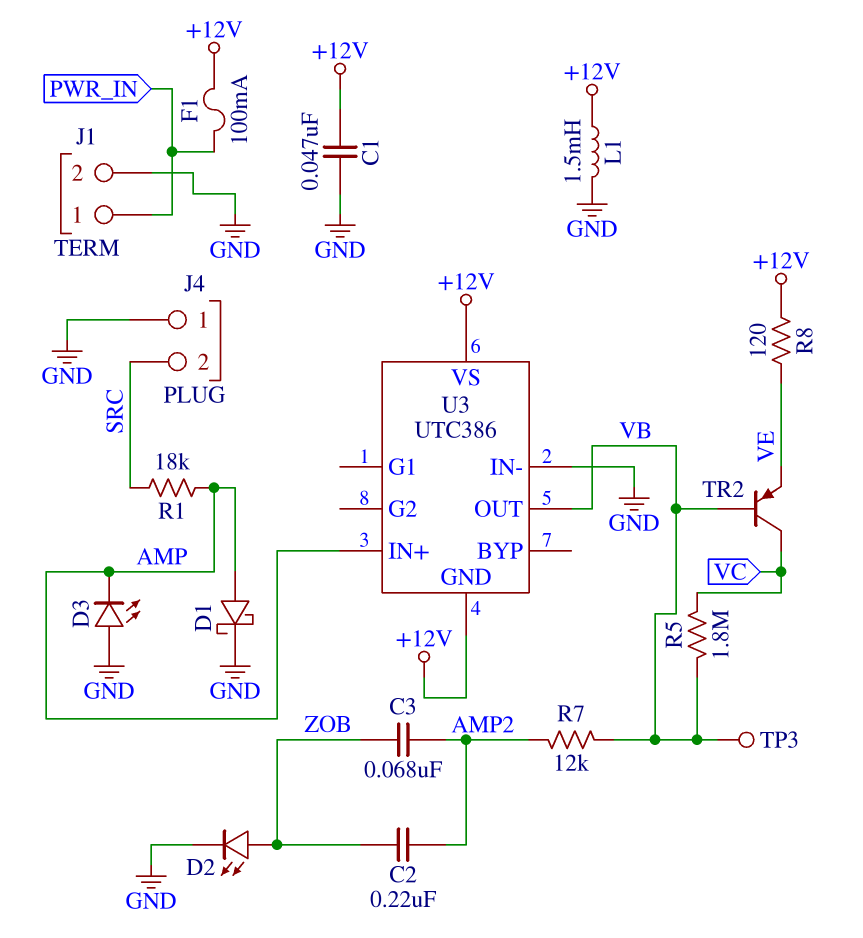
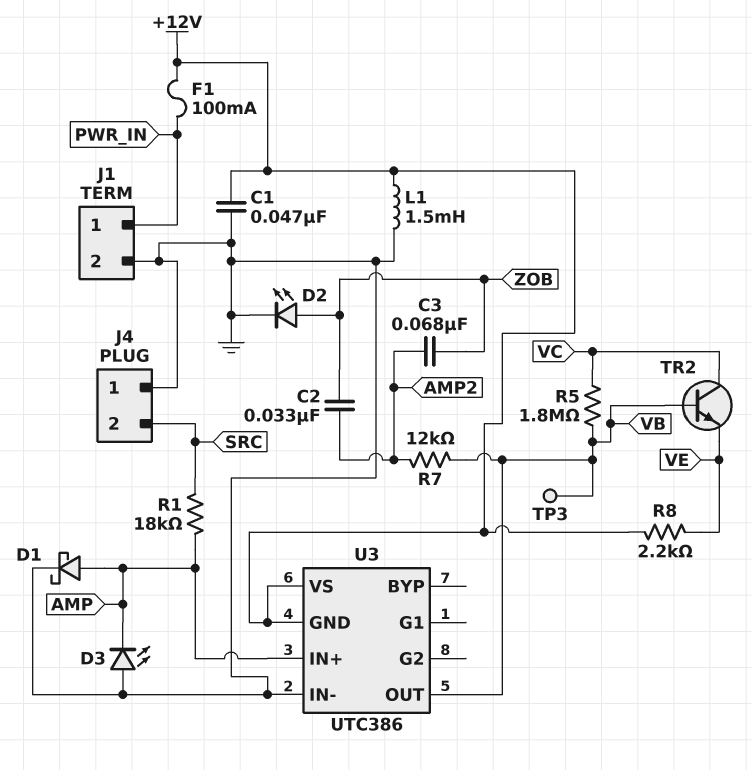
C2: 220nF (AMP2, ZOB) -> 33nF (AMP2, ZOB)
R8: 120 (+12V, VE) -> 2.2k (+12V, VE)
TR2: PNP (B VB, C VC, E VE) -> NPN (B VB, C VC, E VE)

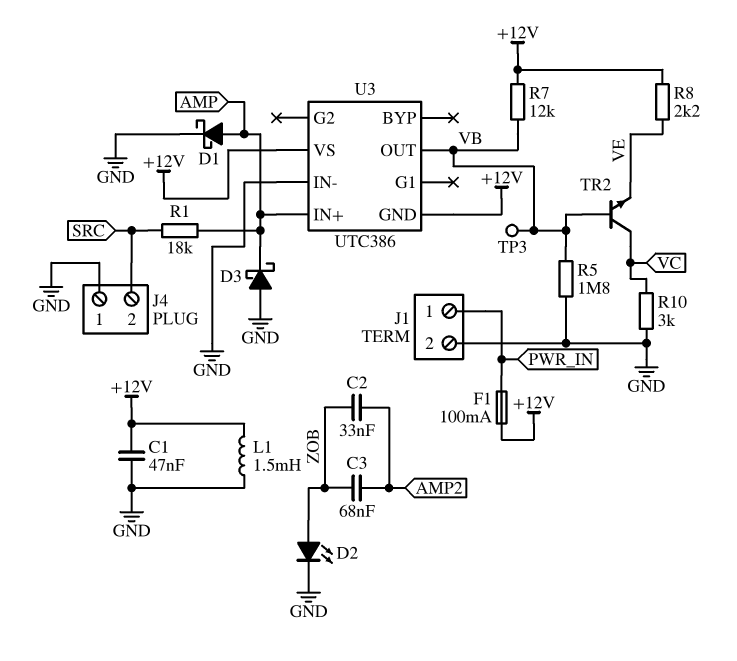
D3: LED (A GND, K AMP) -> schottky (A GND, K AMP)
R5: 1.8M (VB, VC) -> 1.8M (GND, VB)
R7: 12k (AMP2, VB) -> 12k (+12V, VB)
R10: none -> 3k (GND, VC)

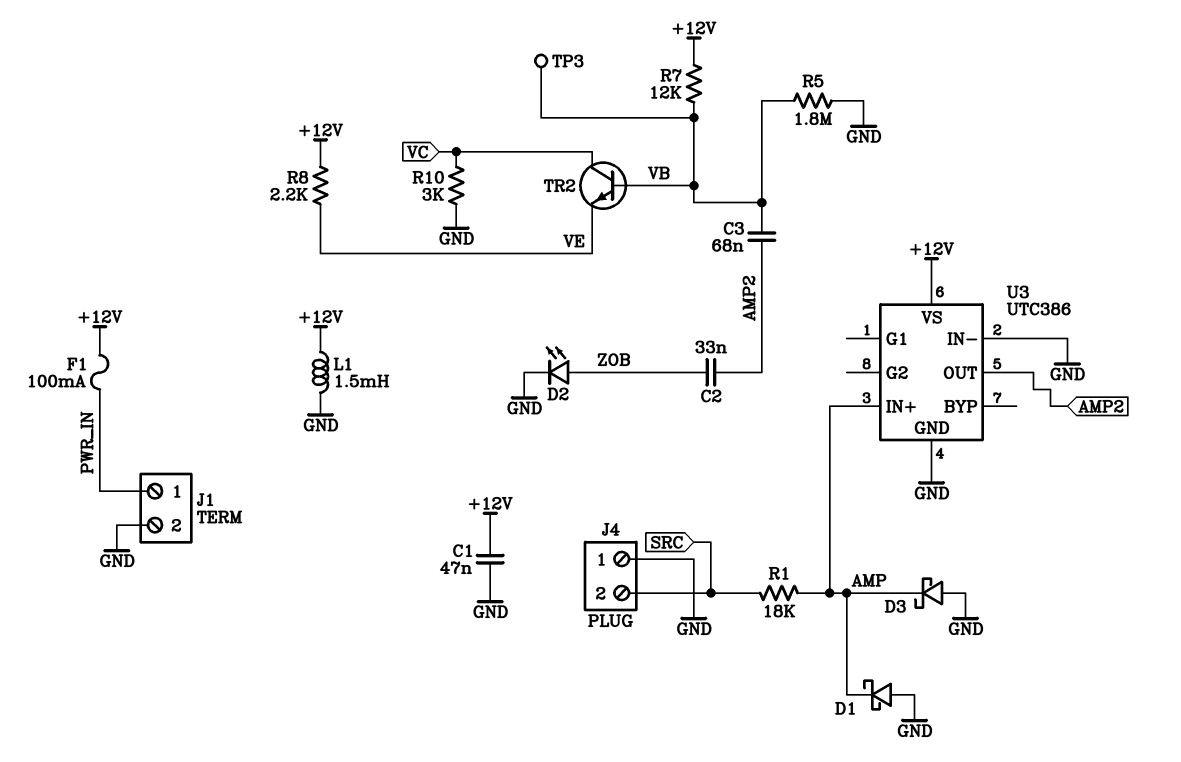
C3: 68nF (AMP2, ZOB) -> 68nF (AMP2, VB)
D1: schottky (A AMP, K GND) -> schottky (A GND, K AMP)
U3 pin GND: +12V -> GND
U3 pin OUT: VB -> AMP2

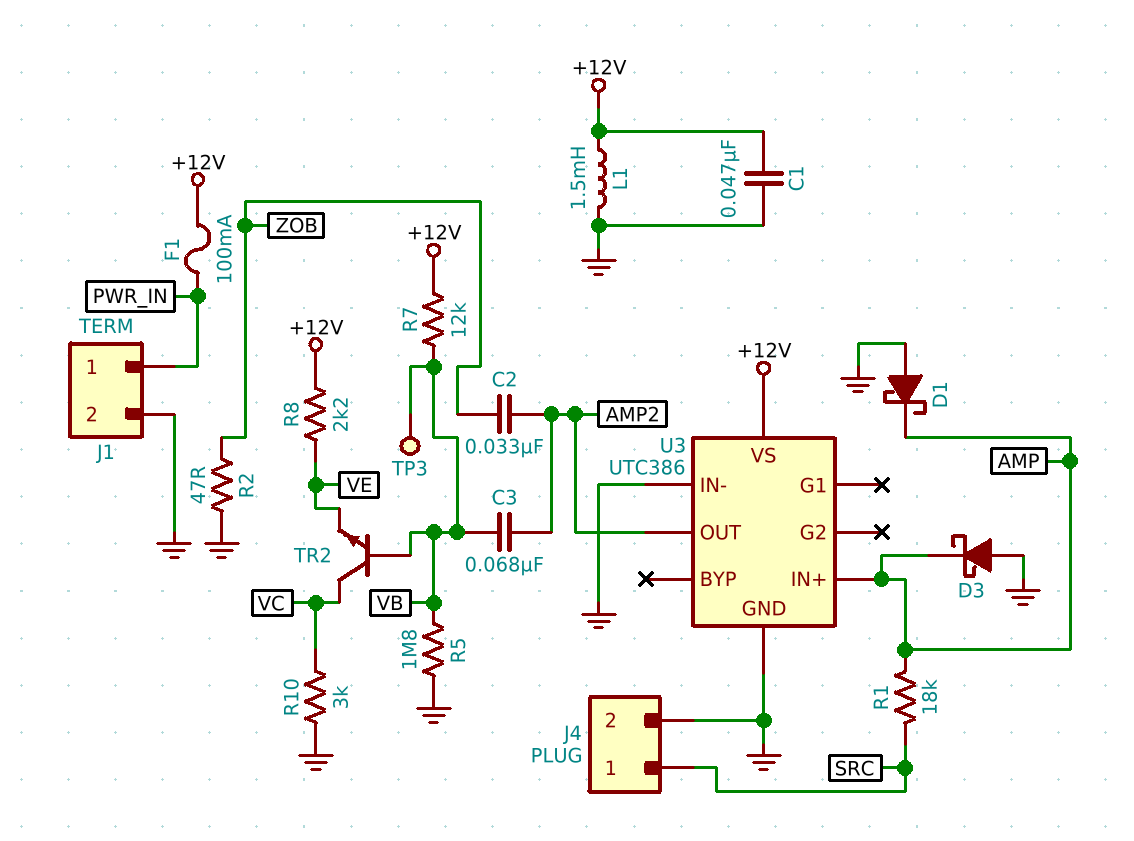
D2: LED (A ZOB, K GND) -> none
J4 pin 1: GND -> SRC
J4 pin 2: SRC -> GND
R2: none -> 47 (GND, ZOB)

